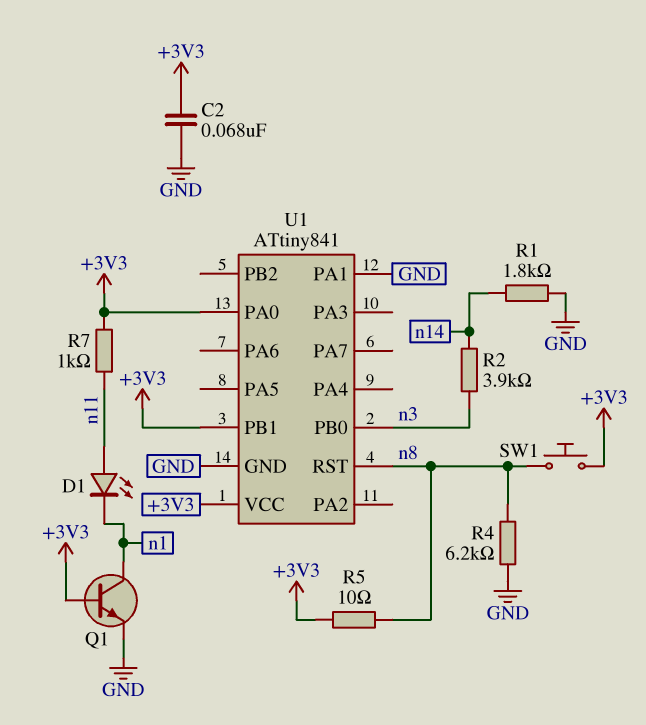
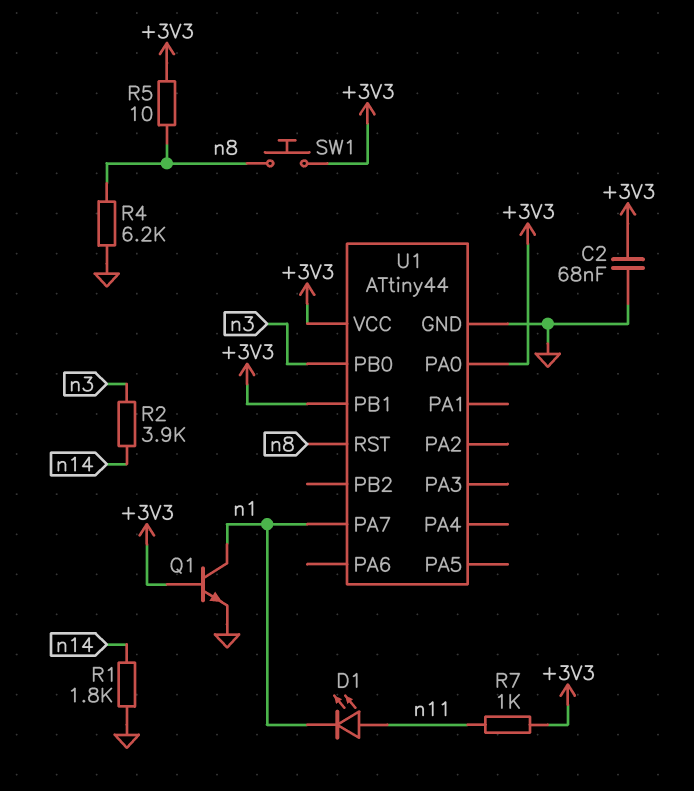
U1: ATtiny841 -> ATtiny44
U1 pin PA1: GND -> none
U1 pin PA7: none -> n1

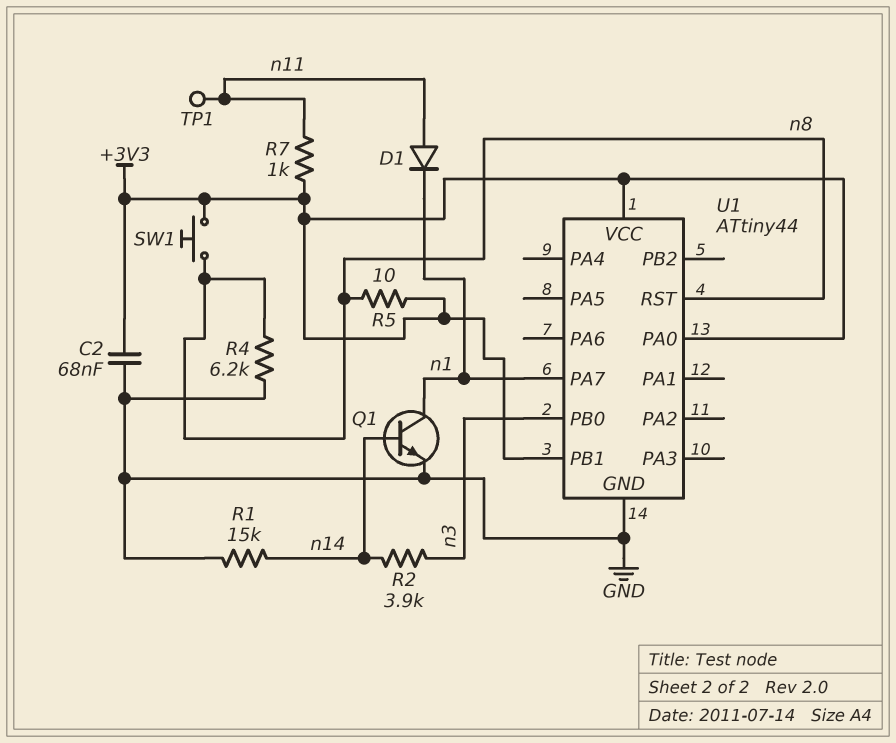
D1: LED (A n11, K n1) -> diode (A n11, K n1)
Q1: NPN (B +3V3, C n1, E GND) -> NPN (B n14, C n1, E GND)
R1: 1.8k (GND, n14) -> 15k (GND, n14)
TP1: none -> test point (n11)

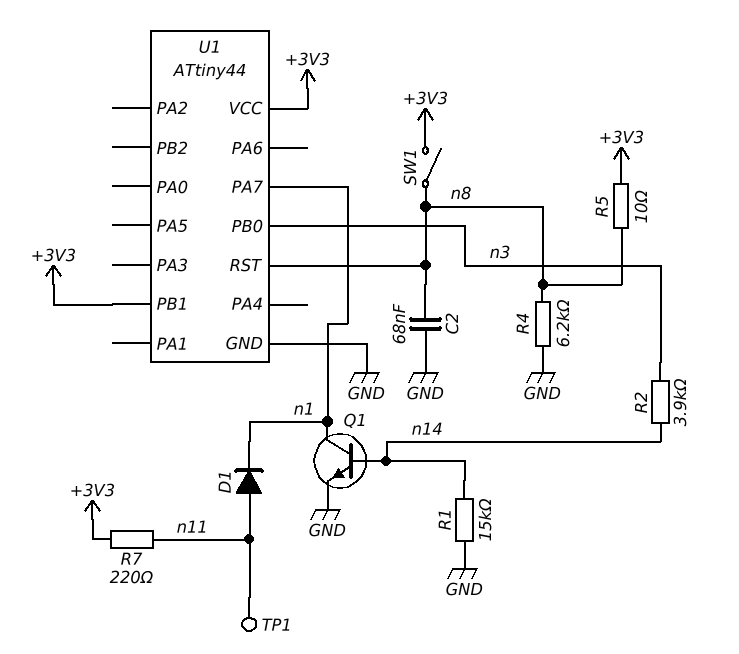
C2: 68nF (+3V3, GND) -> 68nF (GND, n8)
R7: 1k (+3V3, n11) -> 220 (+3V3, n11)
SW1: button (+3V3, n8) -> switch (+3V3, n8)
U1 pin PA0: +3V3 -> none

